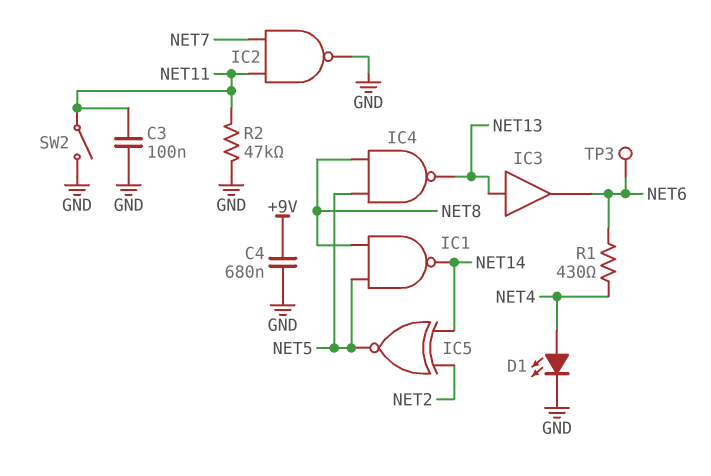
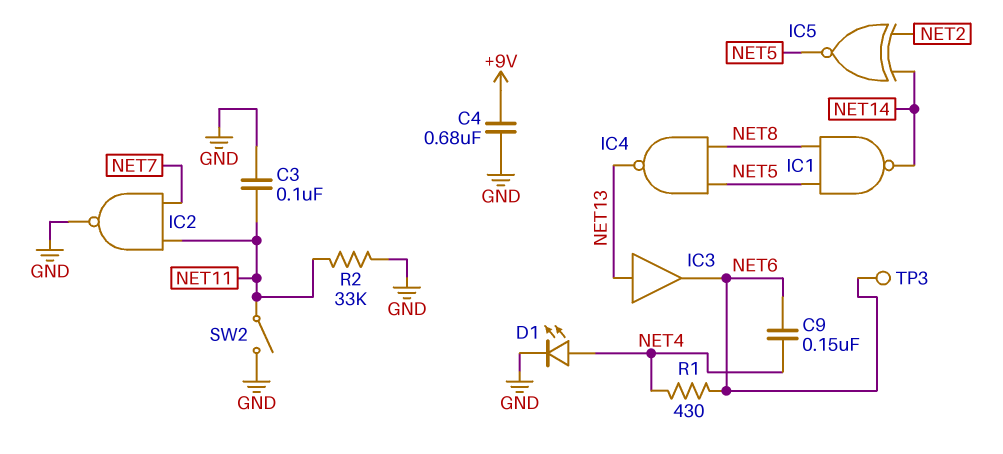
C9: none -> 150nF (NET4, NET6)
R2: 47k (GND, NET11) -> 33k (GND, NET11)

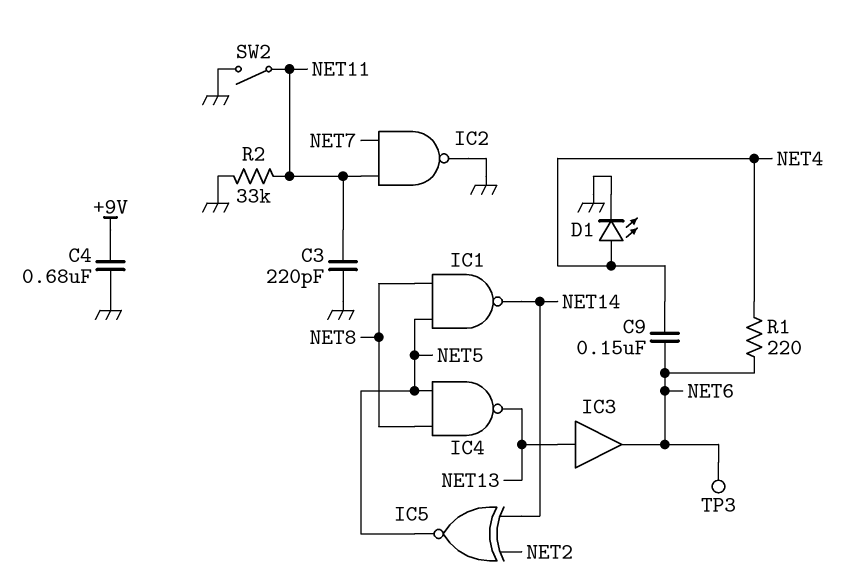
C3: 100nF (GND, NET11) -> 220pF (GND, NET11)
R1: 430 (NET4, NET6) -> 220 (NET4, NET6)

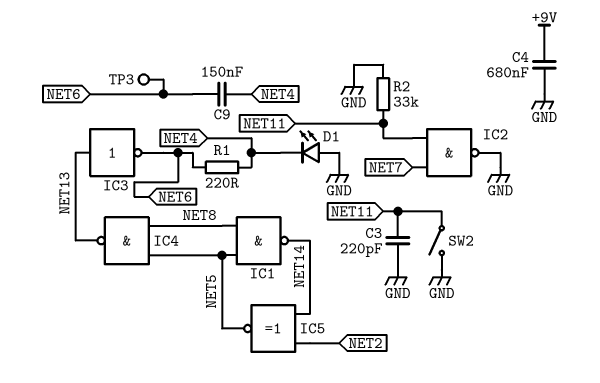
D1: LED (A NET4, K GND) -> LED (A GND, K NET4)
IC3: buffer (in NET13, out NET6) -> NOT (in NET13, out NET6)

